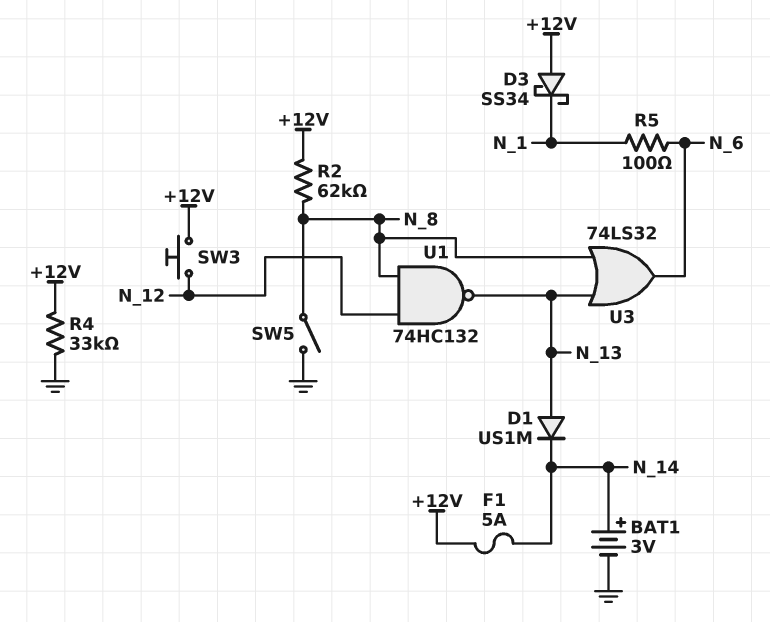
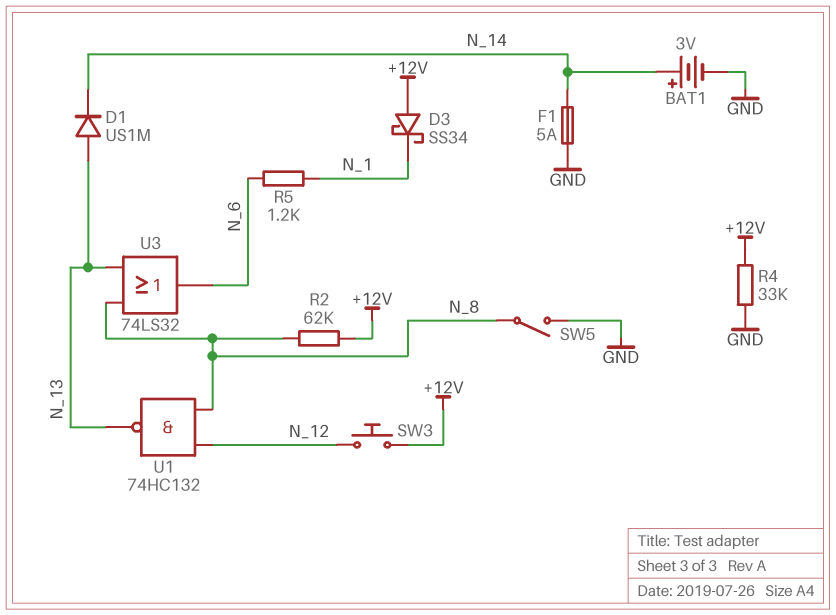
F1: 5A (+12V, N_14) -> 5A (GND, N_14)
R5: 100 (N_1, N_6) -> 1.2k (N_1, N_6)

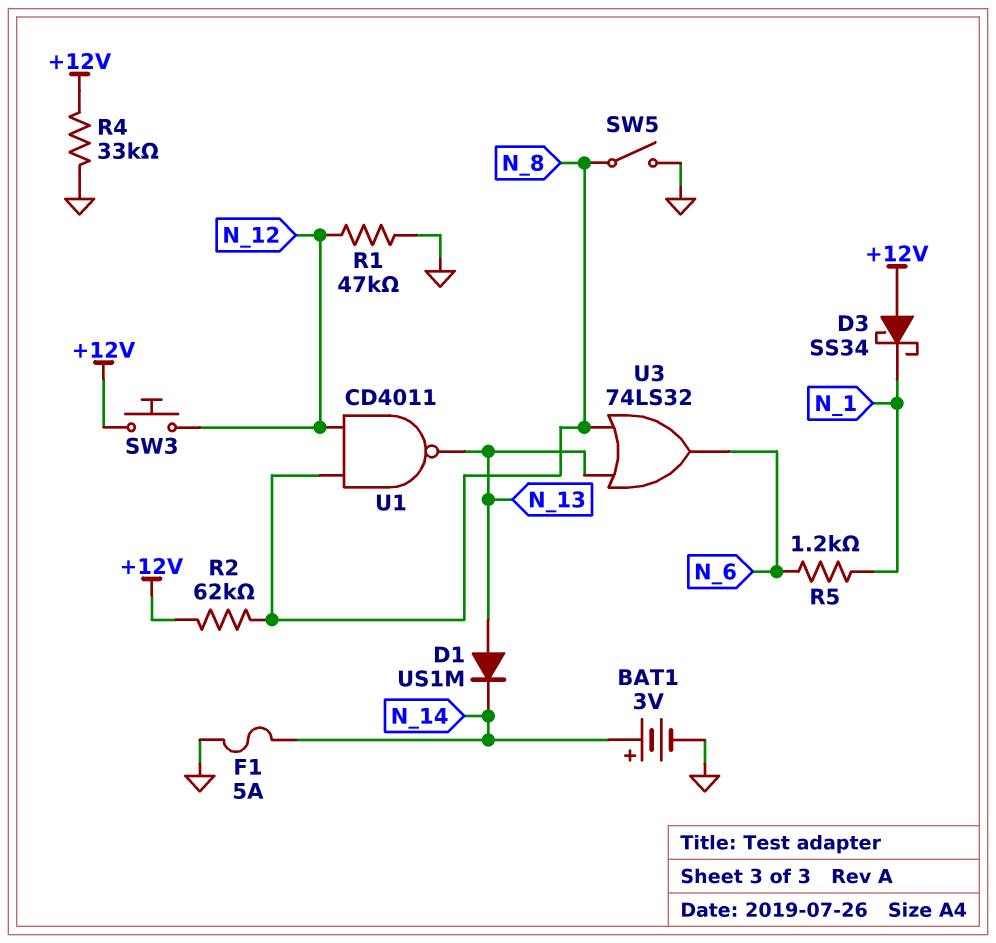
R1: none -> 47k (GND, N_12)
U1: NAND 74HC132 (in N_8, in N_12, out N_13) -> NAND CD4011 (in N_8, in N_12, out N_13)

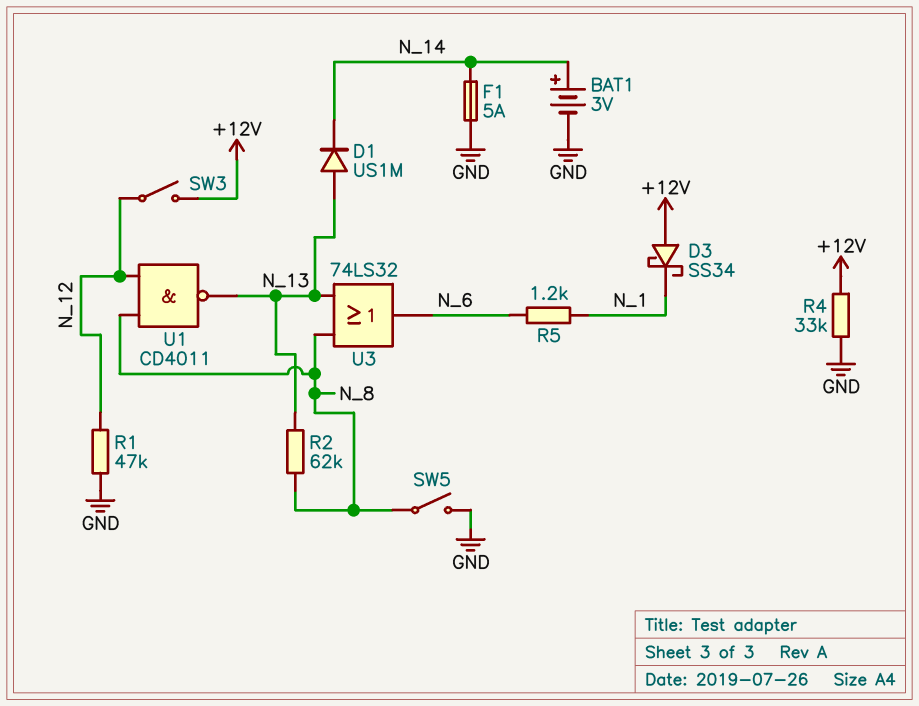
R2: 62k (+12V, N_8) -> 62k (N_8, N_13)
SW3: button (+12V, N_12) -> switch (+12V, N_12)

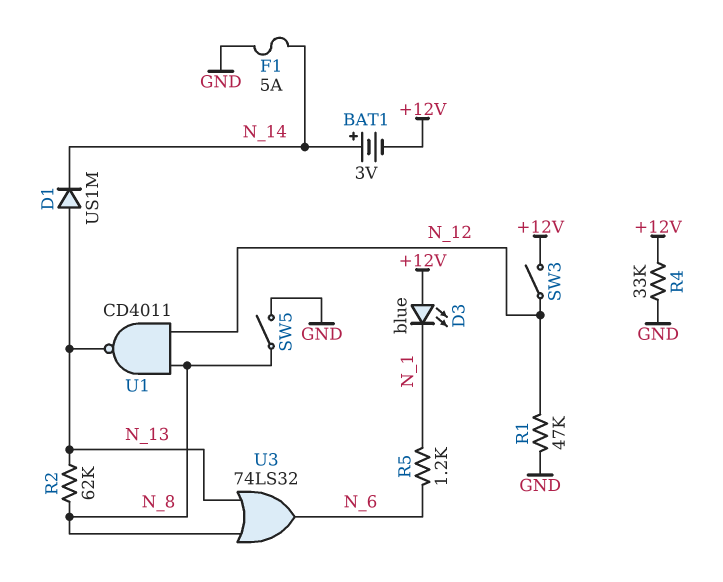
BAT1: 3V (plus N_14, minus GND) -> 3V (plus N_14, minus +12V)
D3: schottky SS34 (A +12V, K N_1) -> LED blue (A +12V, K N_1)

